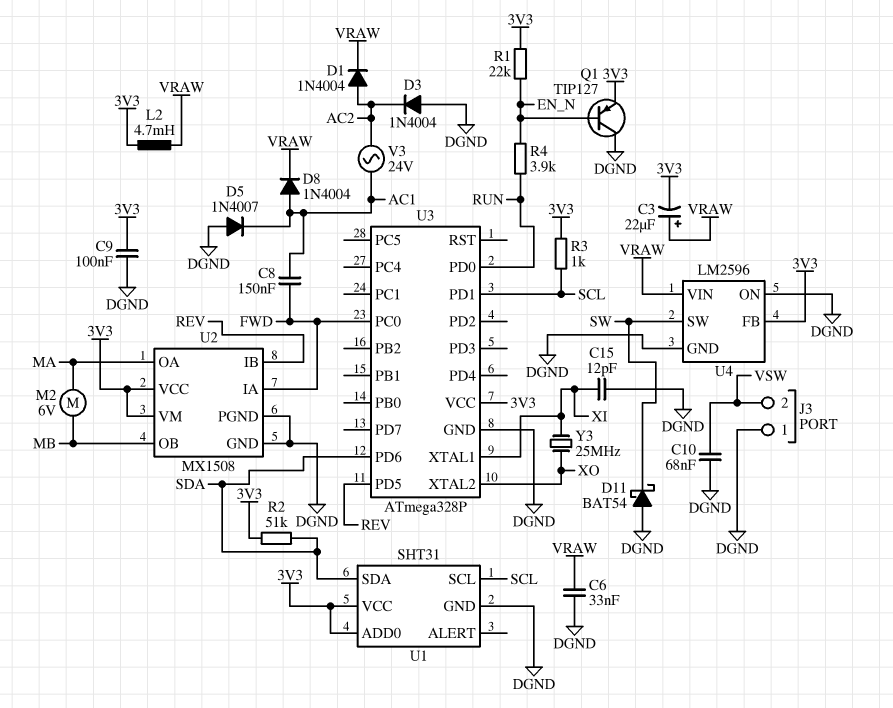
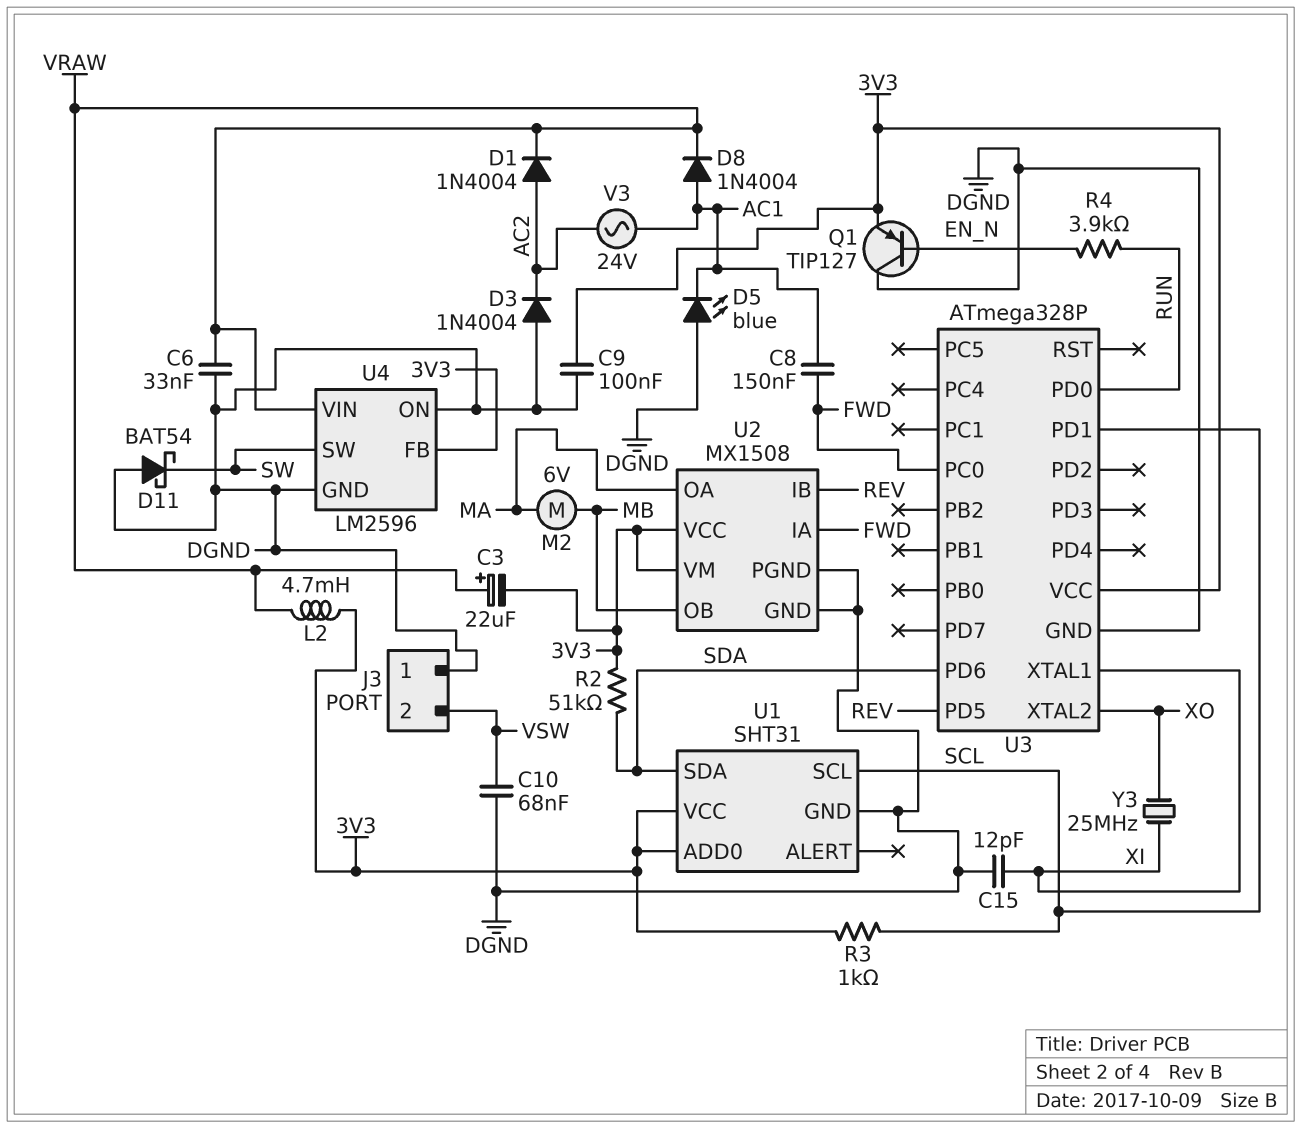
D5: diode 1N4007 (A DGND, K AC1) -> LED blue (A DGND, K AC1)
R1: 22k (3V3, EN_N) -> none

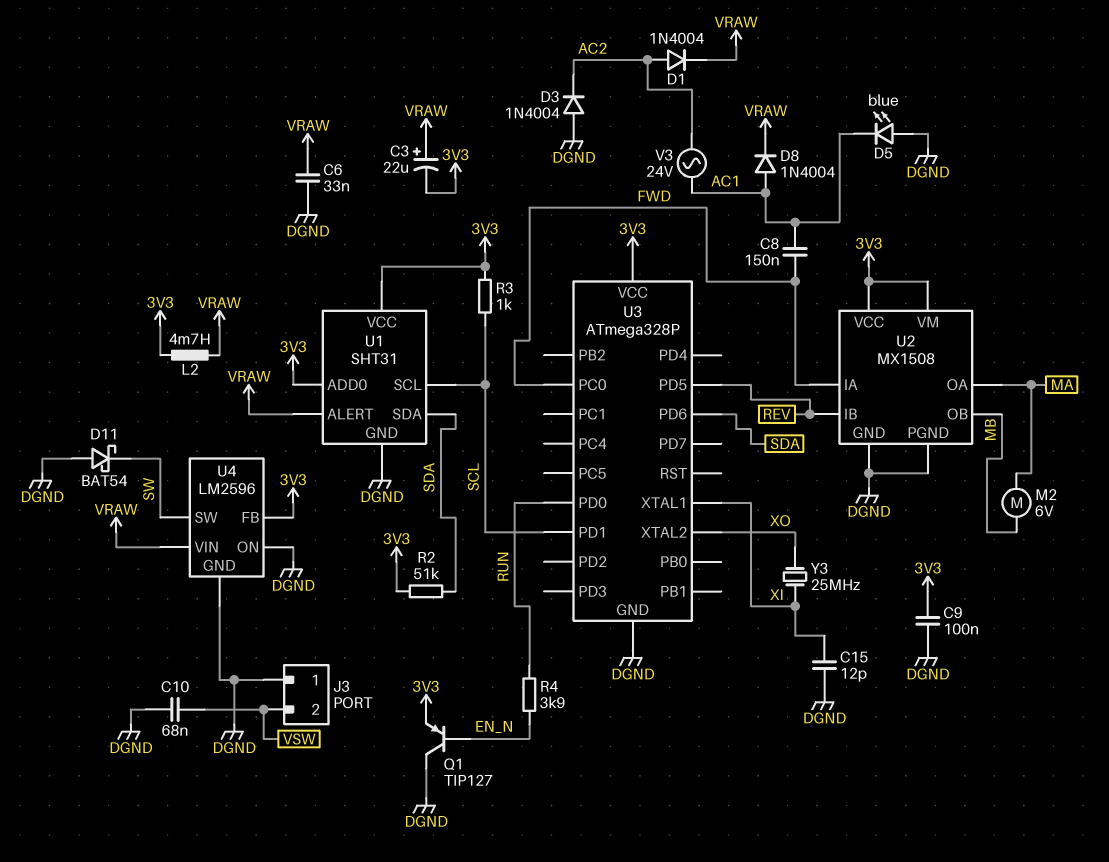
U1 pin ALERT: none -> VRAW

